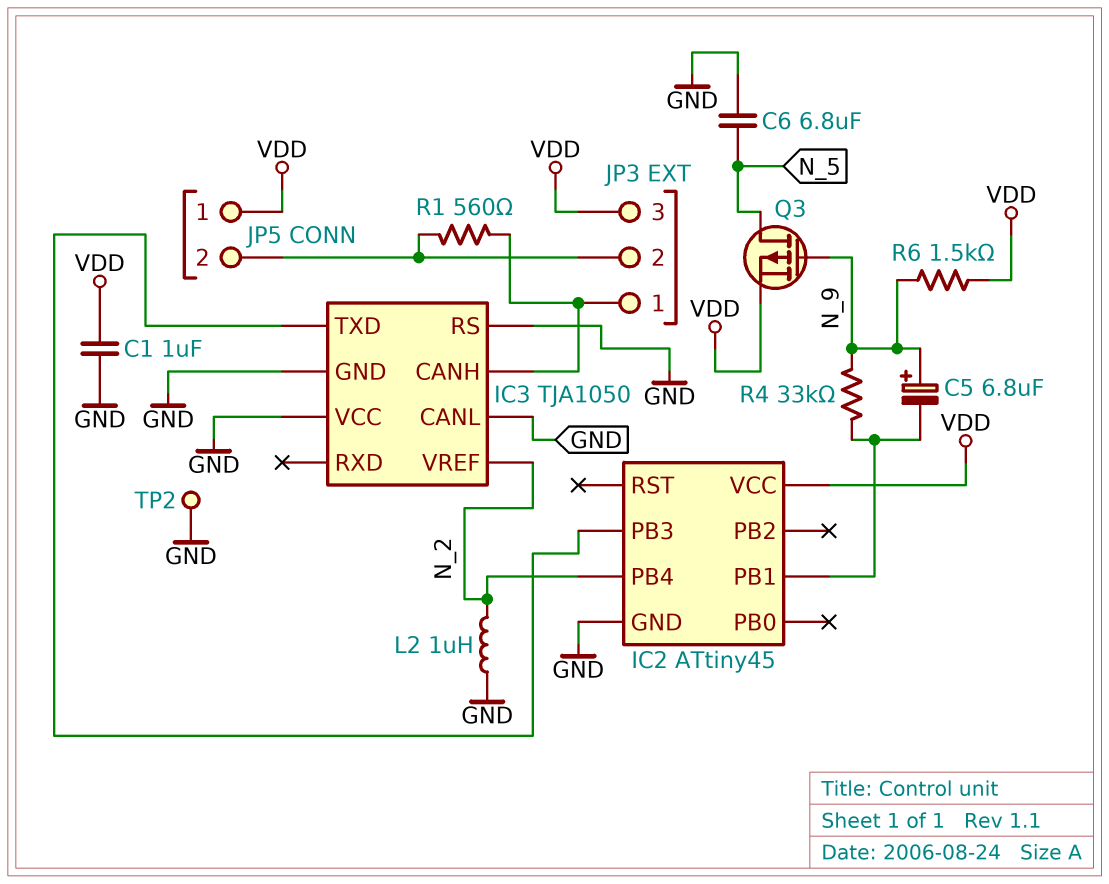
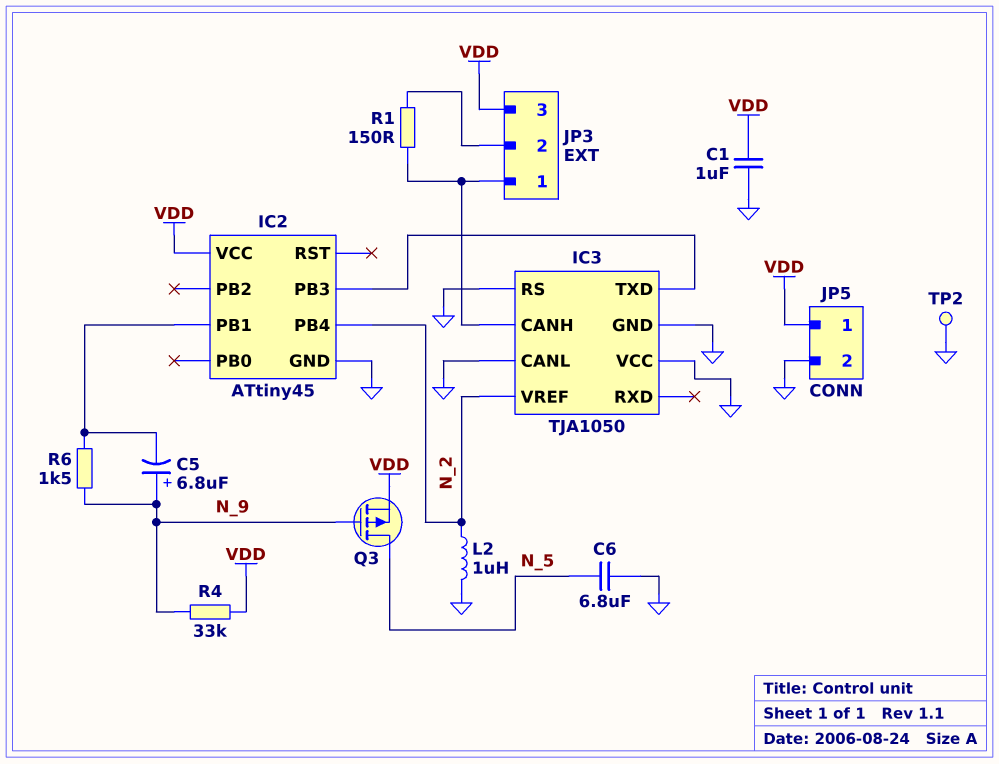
JP5 pin 2: JP3/2 -> GND
R1: 560 (IC3/CANH, JP3/2) -> 150 (IC3/CANH, JP3/2)
R4: 33k (IC2/PB1, N_9) -> 33k (N_9, VDD)
R6: 1.5k (N_9, VDD) -> 1.5k (IC2/PB1, N_9)

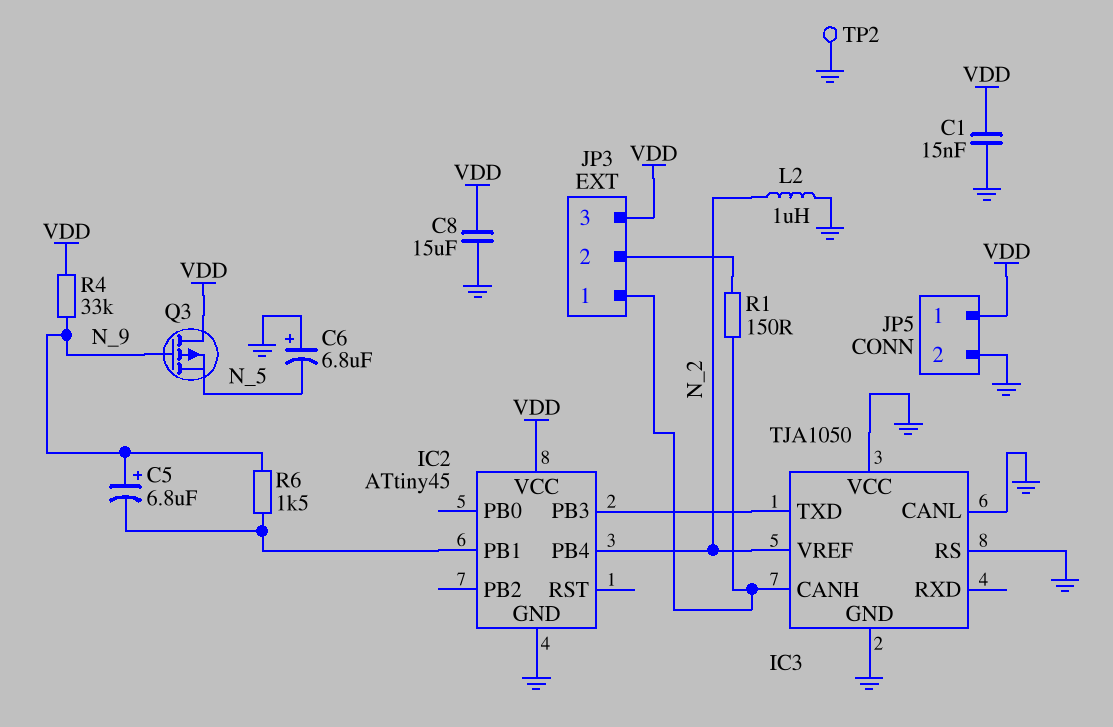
C1: 1uF (GND, VDD) -> 15nF (GND, VDD)
C6: 6.8uF (GND, N_5) -> 6.8uF (plus GND, minus N_5)
C8: none -> 15uF (GND, VDD)
Q3: PMOS (G N_9, D N_5, S VDD) -> PMOS (G N_9, D VDD, S N_5)

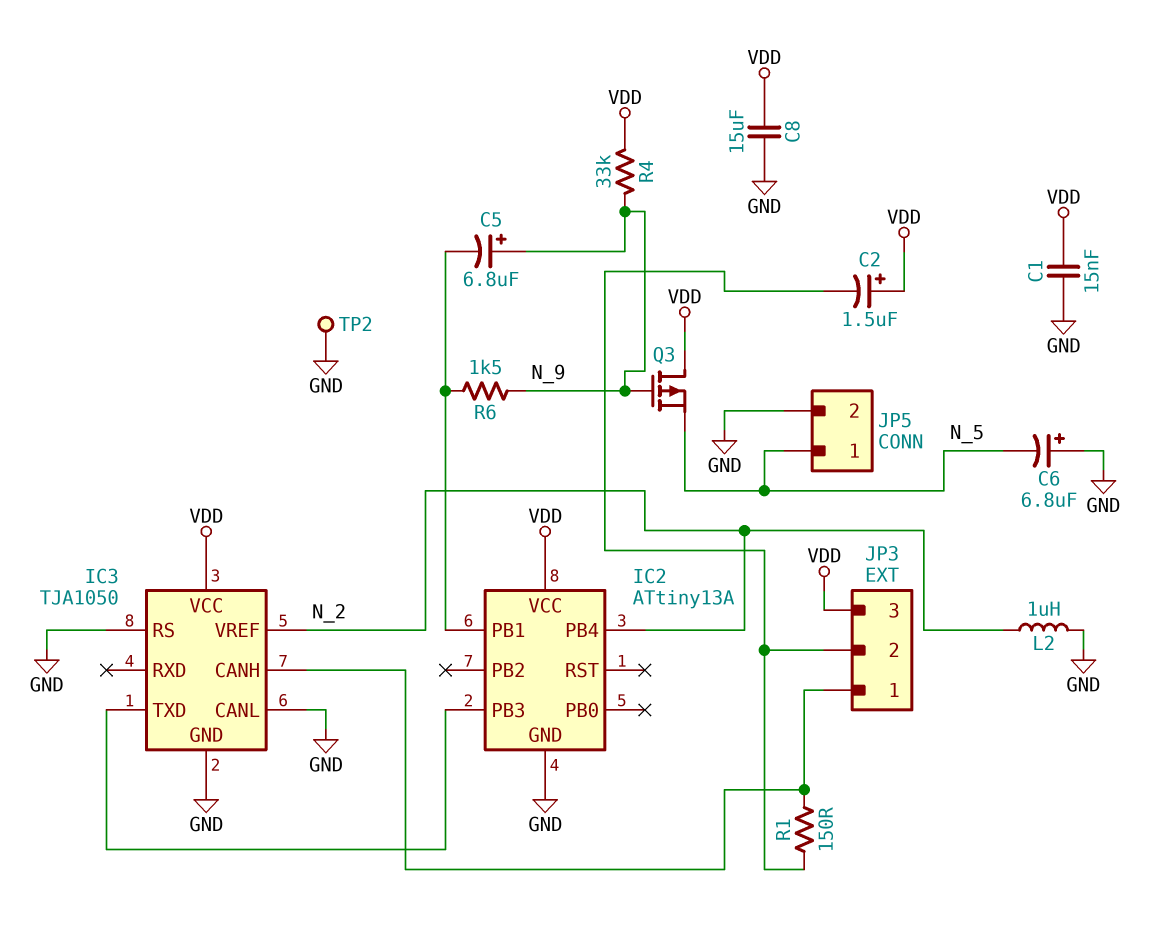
C2: none -> 1.5uF (plus VDD, minus JP3/2)
IC2: ATtiny45 -> ATtiny13A
IC3 pin VCC: GND -> VDD
JP5 pin 1: VDD -> N_5

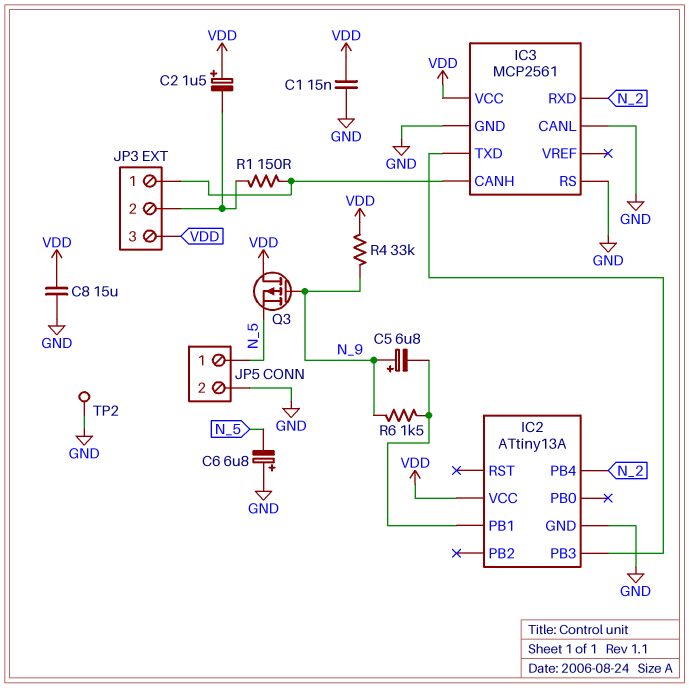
IC3: TJA1050 -> MCP2561
IC3 pin RXD: none -> N_2
IC3 pin VREF: N_2 -> none
L2: 1uH (GND, N_2) -> none

